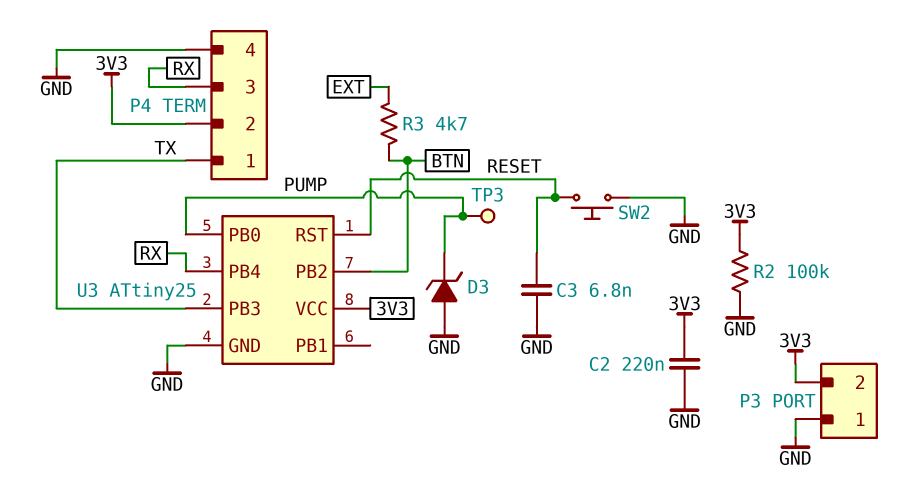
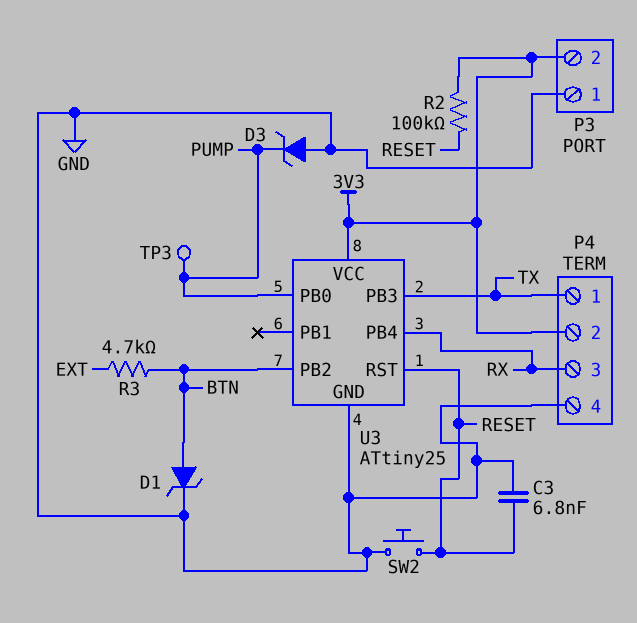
C2: 220nF (3V3, GND) -> none
D1: none -> zener (A BTN, K GND)
R2: 100k (3V3, GND) -> 100k (3V3, RESET)

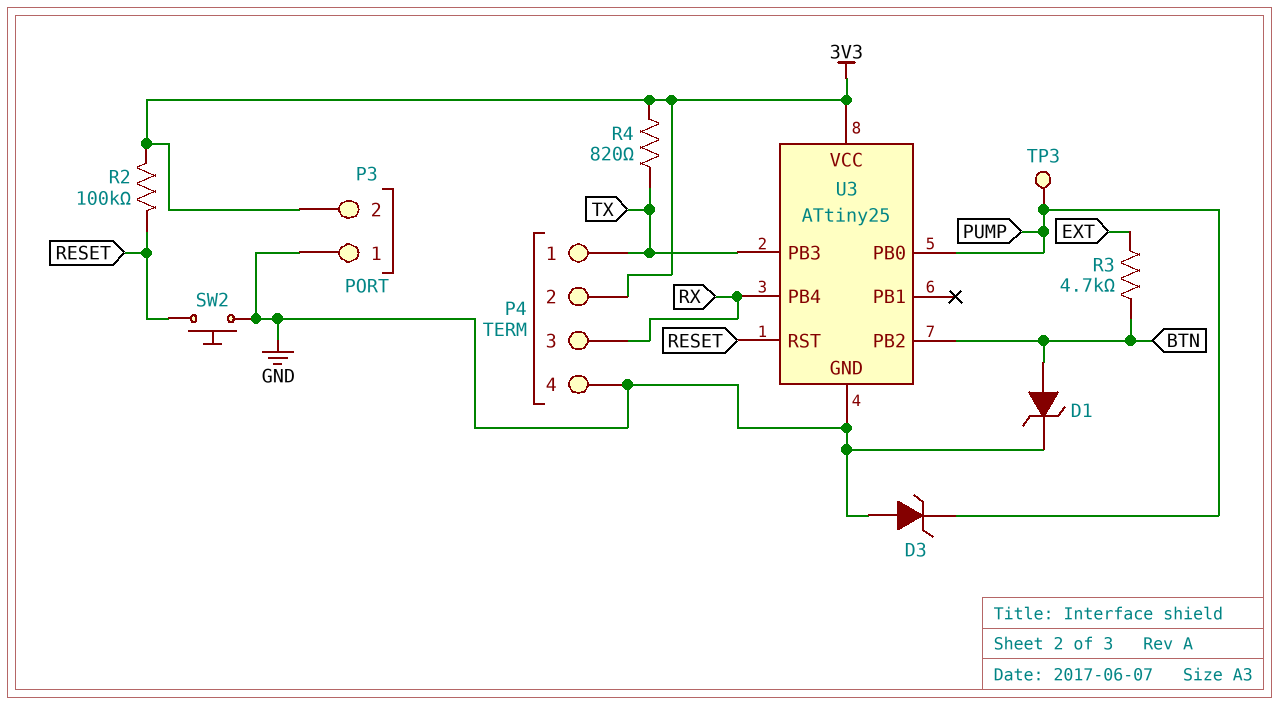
C3: 6.8nF (GND, RESET) -> none
R4: none -> 820 (3V3, TX)

